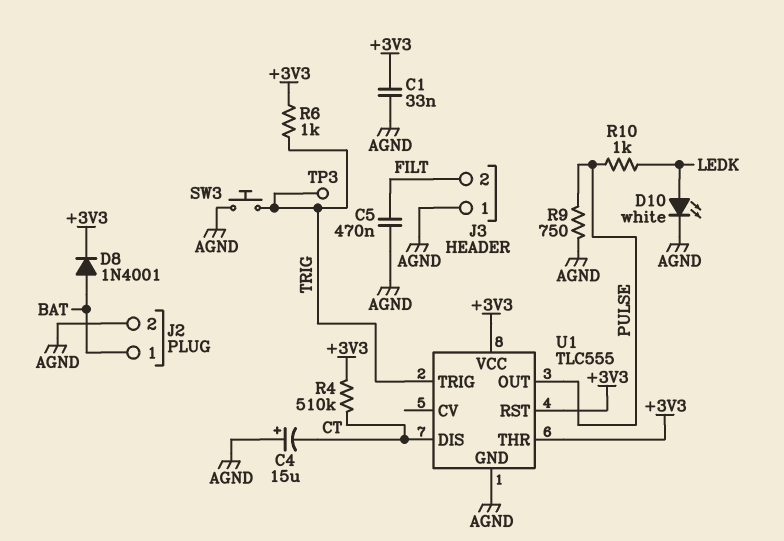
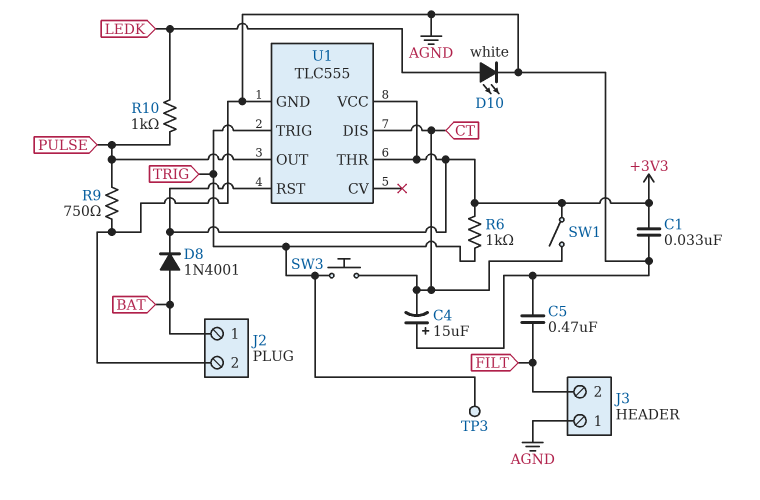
R4: 510k (+3V3, CT) -> none
SW1: none -> switch (+3V3, CT)
SW3: button (AGND, TRIG) -> button (CT, TRIG)

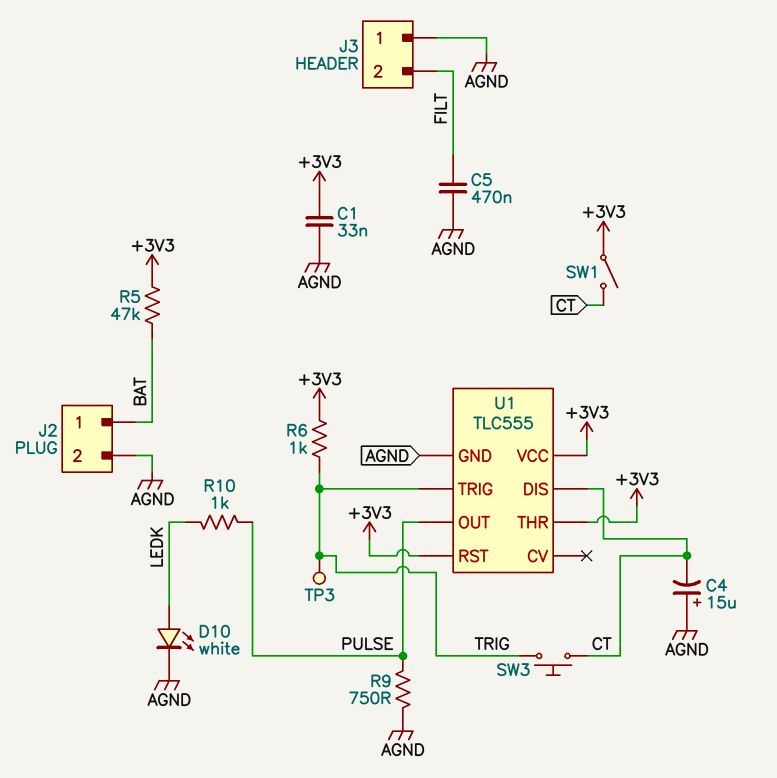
D8: diode 1N4001 (A BAT, K +3V3) -> none
R5: none -> 47k (+3V3, BAT)

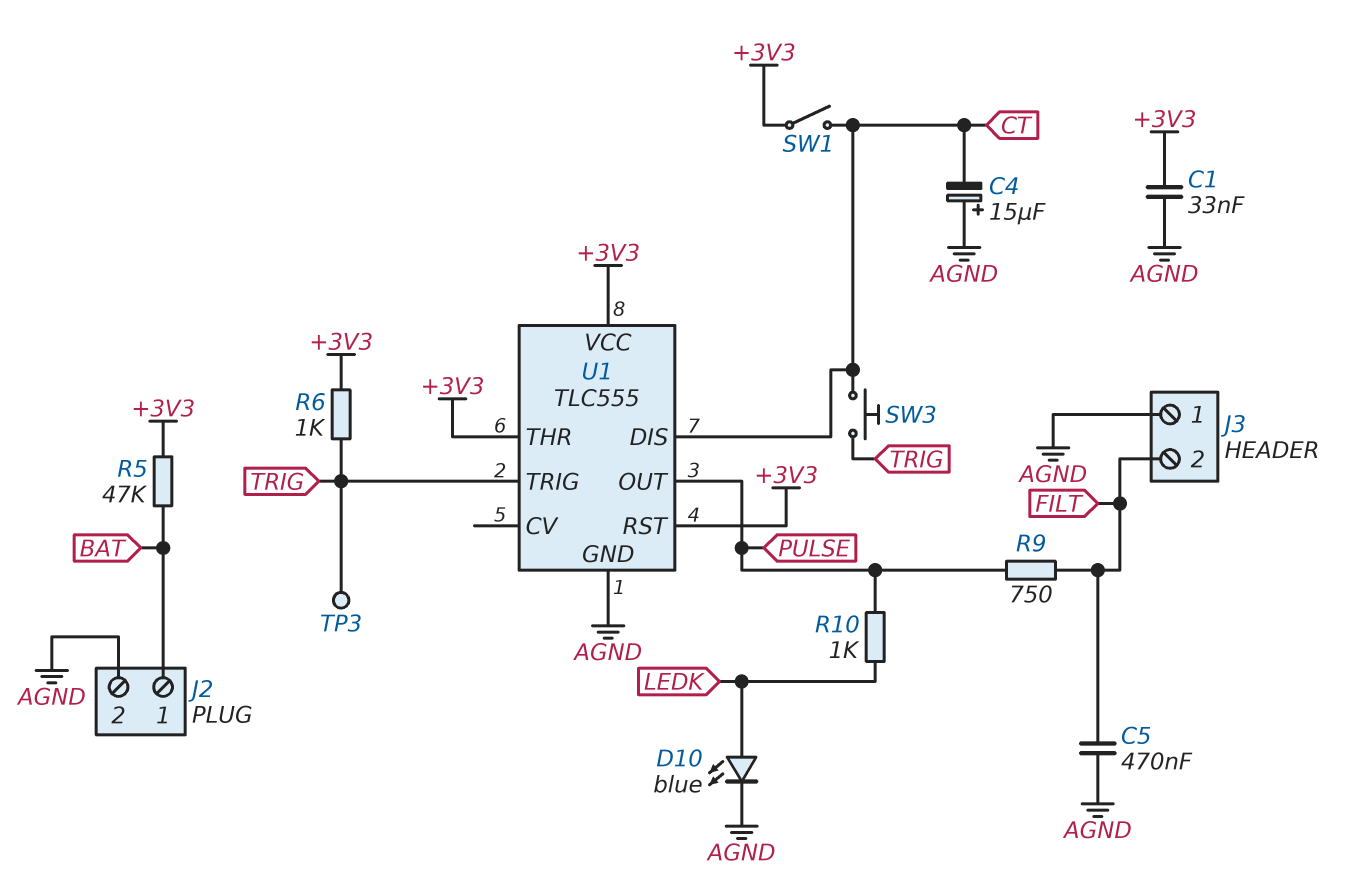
D10: LED white (A LEDK, K AGND) -> LED blue (A LEDK, K AGND)
R9: 750 (AGND, PULSE) -> 750 (FILT, PULSE)

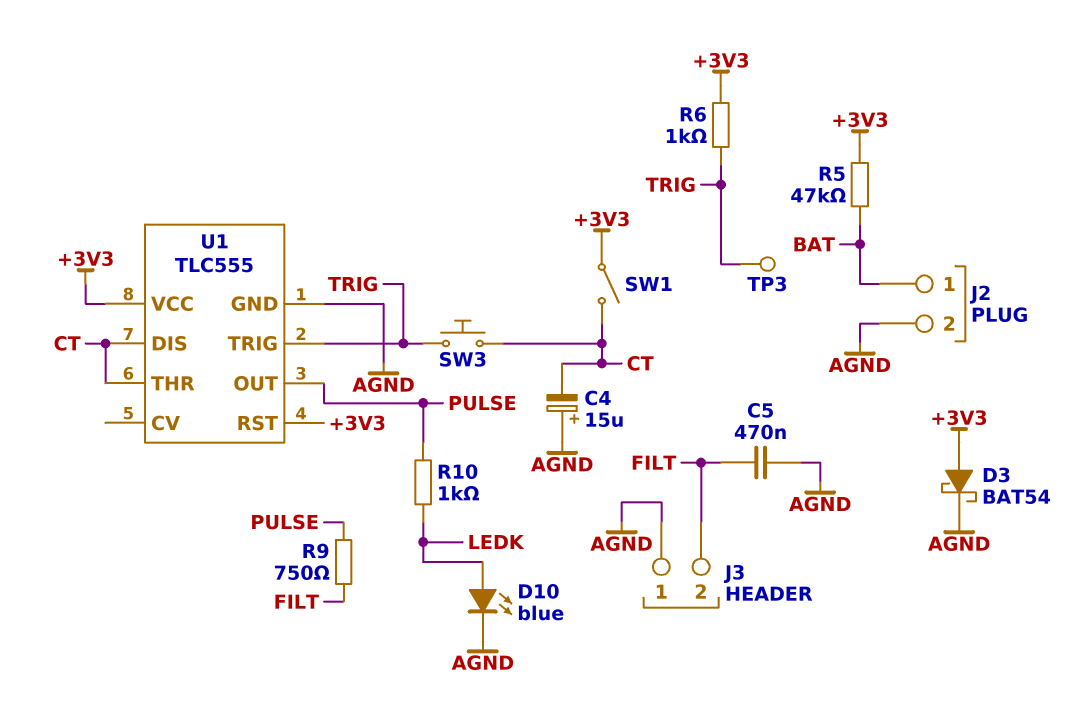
C1: 33nF (+3V3, AGND) -> none
D3: none -> schottky BAT54 (A +3V3, K AGND)
U1 pin THR: +3V3 -> CT

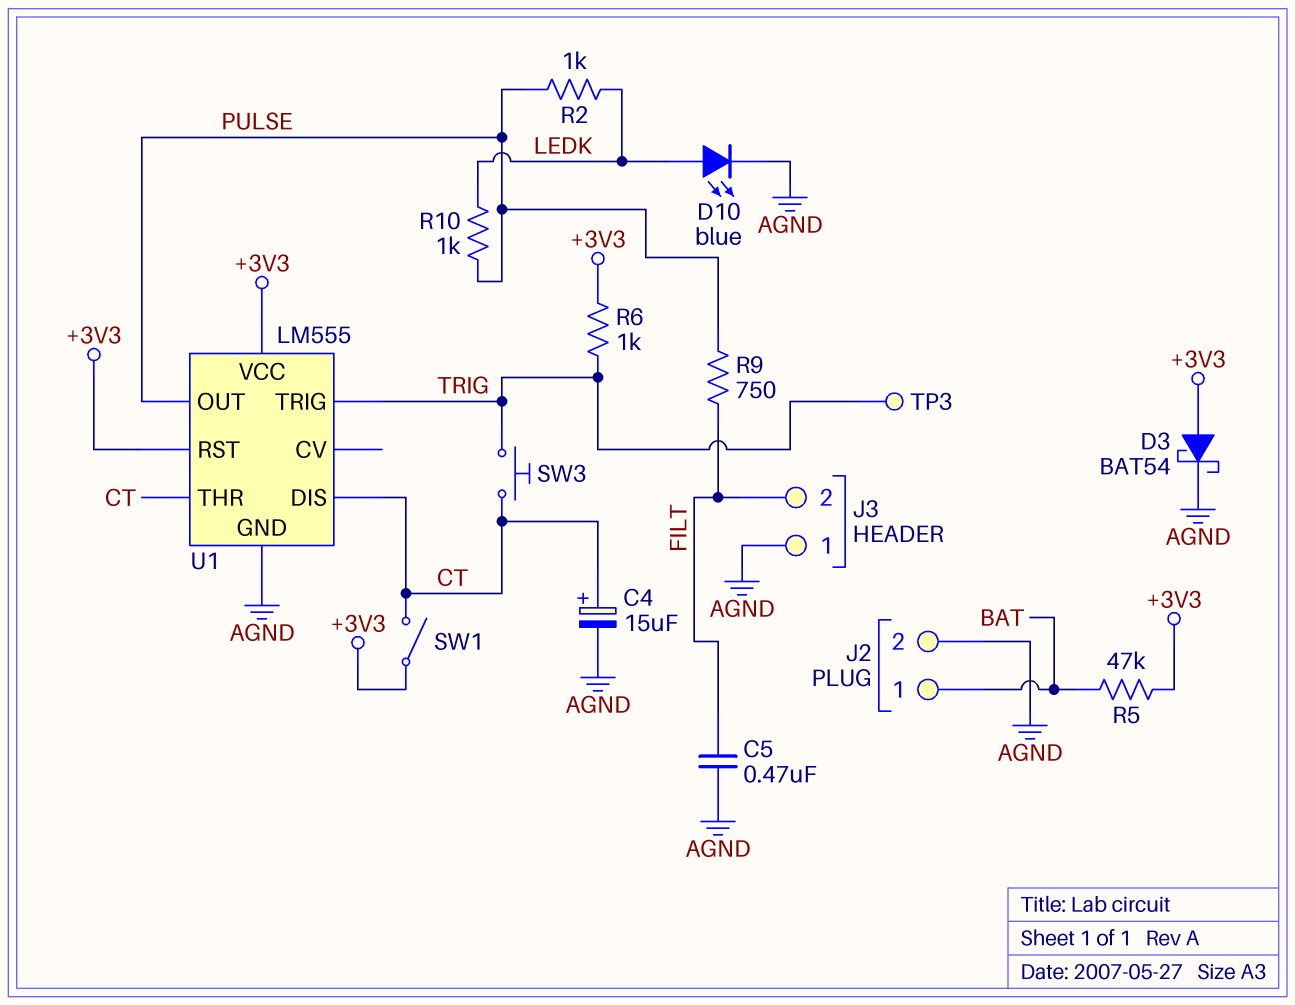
C4: 15uF (plus AGND, minus CT) -> 15uF (plus CT, minus AGND)
R2: none -> 1k (LEDK, PULSE)
U1: TLC555 -> LM555

